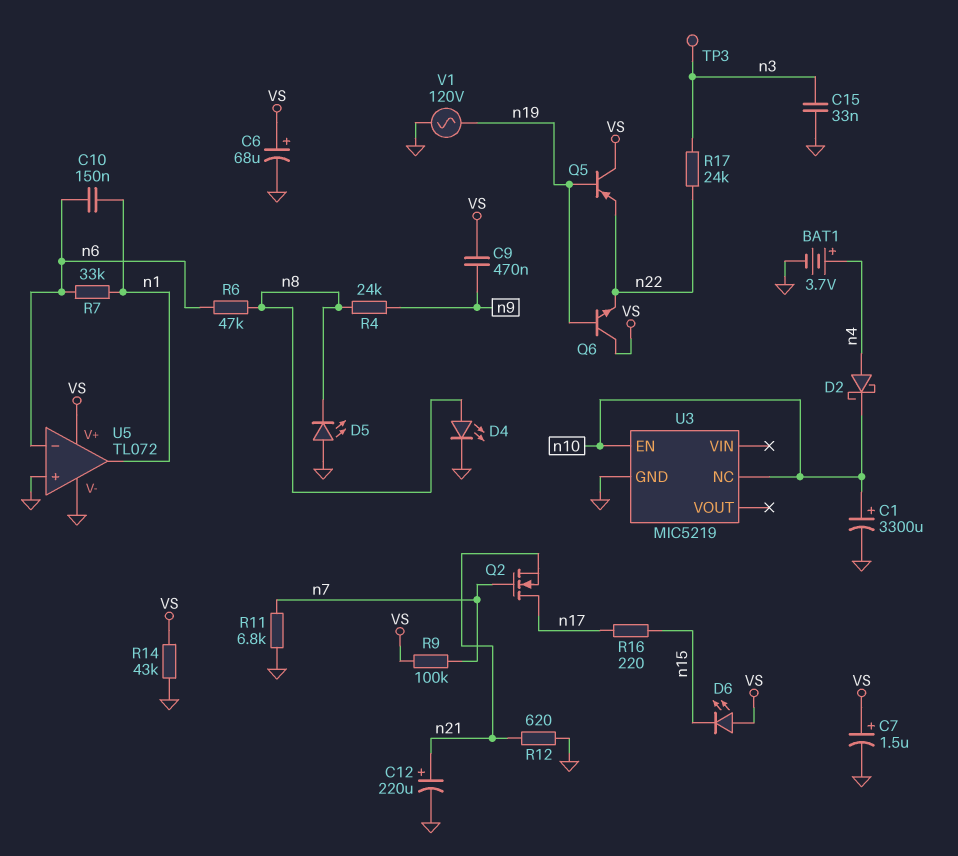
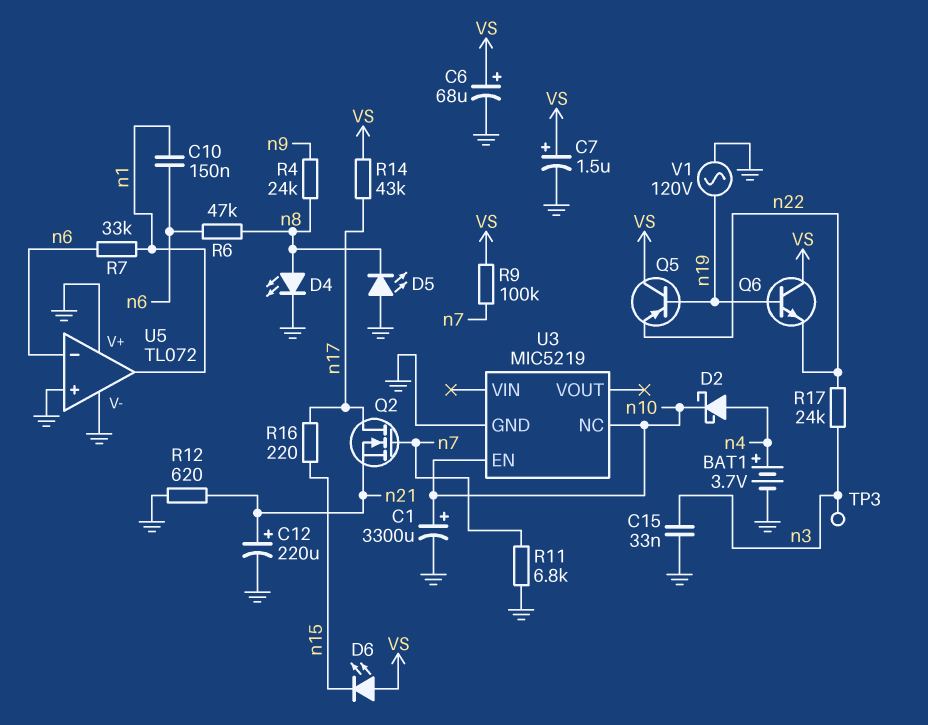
C9: 470nF (VS, n9) -> none
R14: 43k (GND, VS) -> 43k (VS, n17)
U5 pin V+: VS -> GND

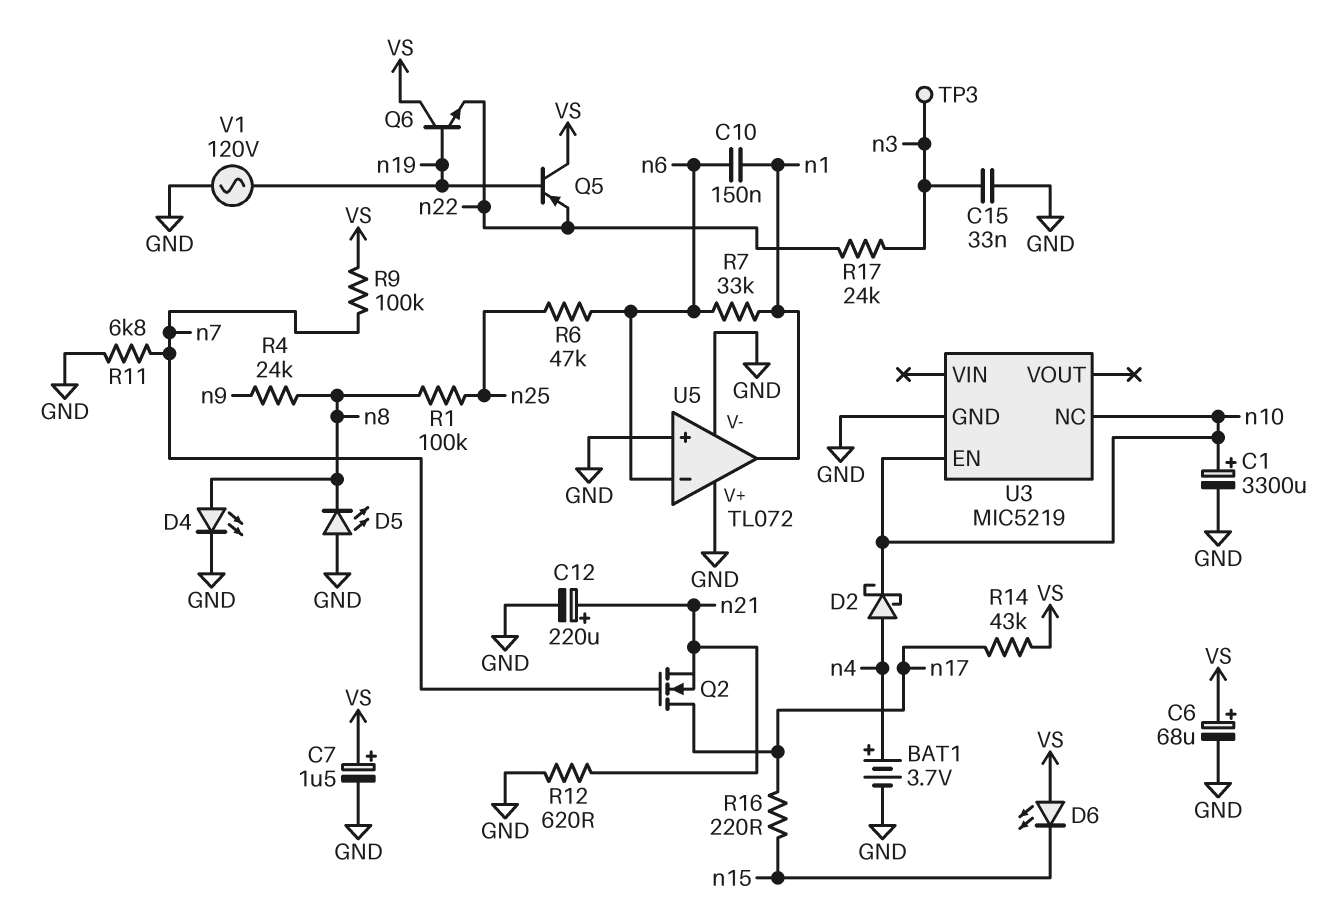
R1: none -> 100k (n8, n25)
R6: 47k (n6, n8) -> 47k (n6, n25)

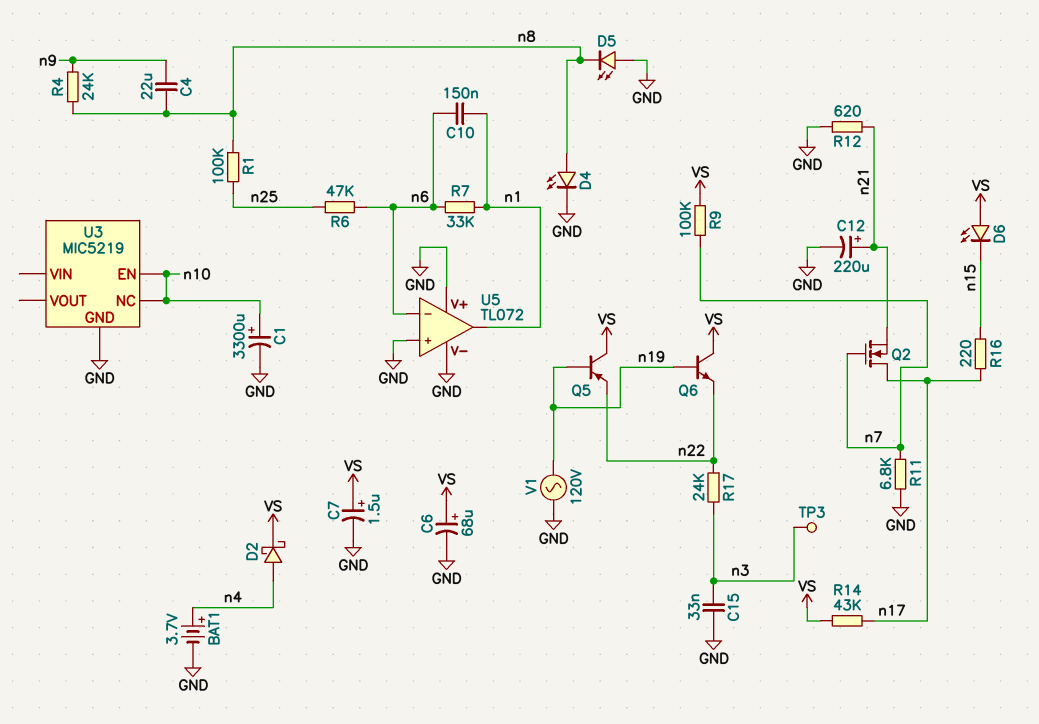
C4: none -> 22uF (n8, n9)
D2: schottky (A n4, K n10) -> schottky (A n4, K VS)

